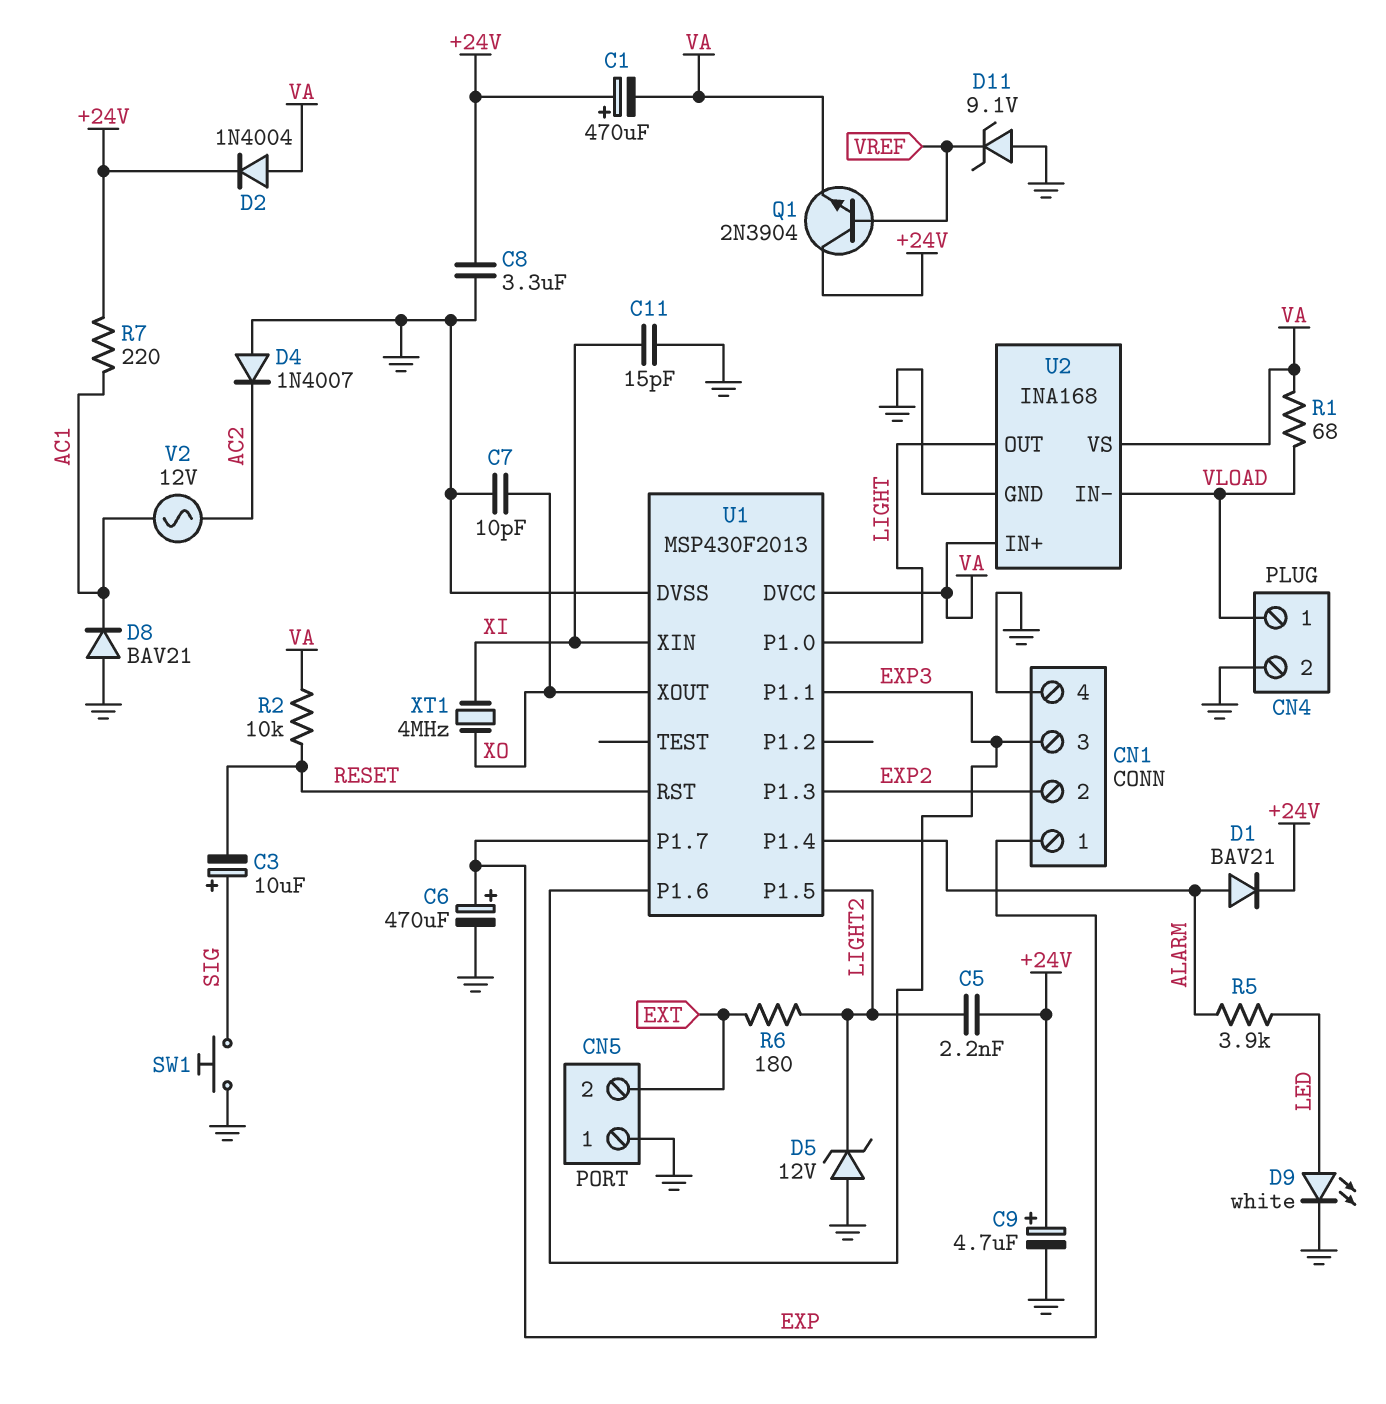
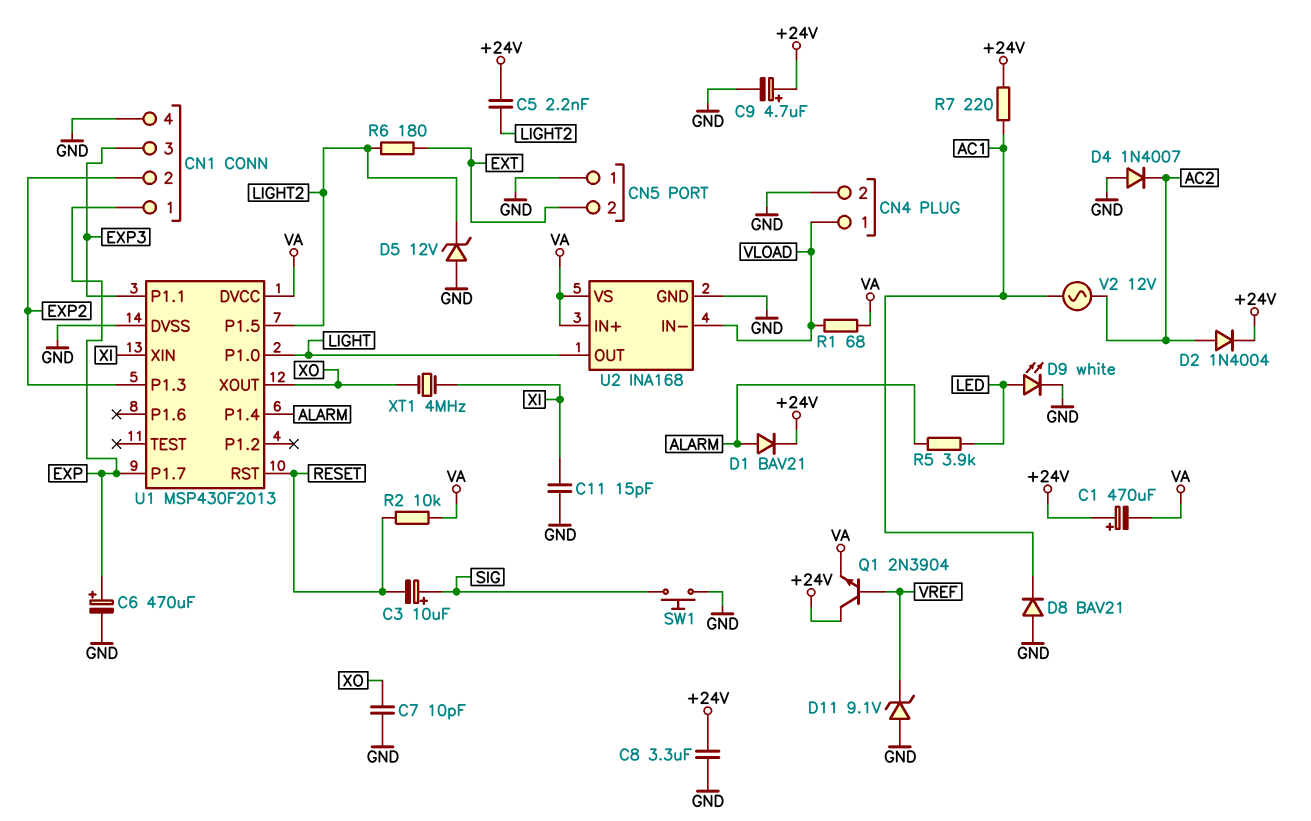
D2: diode 1N4004 (A VA, K +24V) -> diode 1N4004 (A AC2, K +24V)
U1 pin P1.6: EXP3 -> none

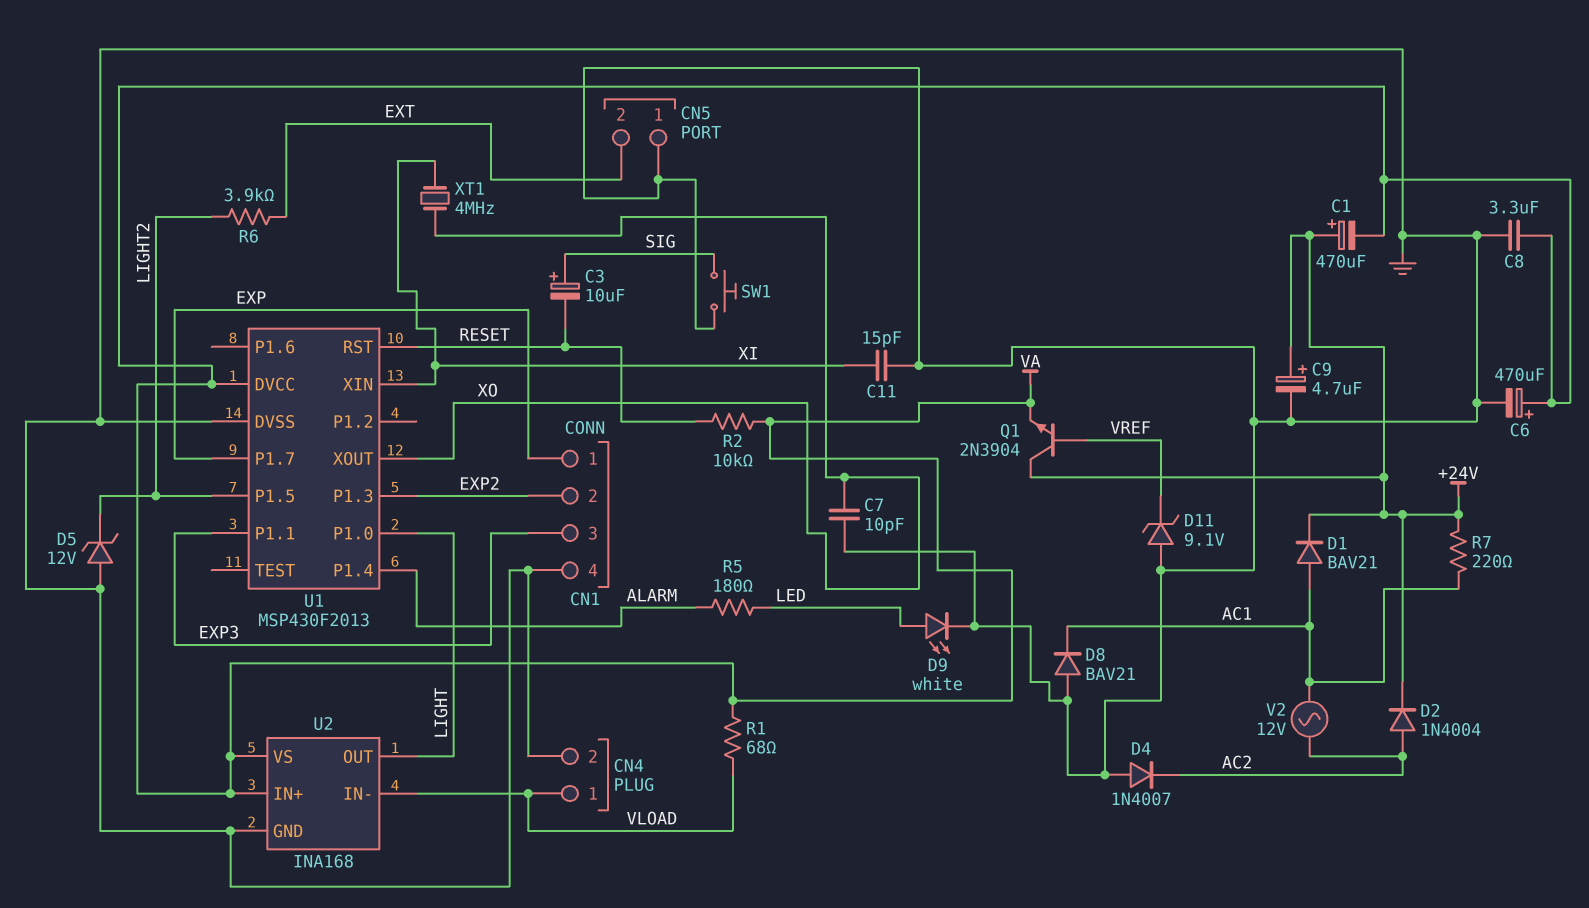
C5: 2.2nF (+24V, LIGHT2) -> none
C6: 470uF (plus EXP, minus GND) -> 470uF (plus VA, minus GND)
C8: 3.3uF (+24V, GND) -> 3.3uF (GND, VA)
D1: diode BAV21 (A ALARM, K +24V) -> diode BAV21 (A AC1, K +24V)
R5: 3.9k (ALARM, LED) -> 180 (ALARM, LED)
R6: 180 (EXT, LIGHT2) -> 3.9k (EXT, LIGHT2)

